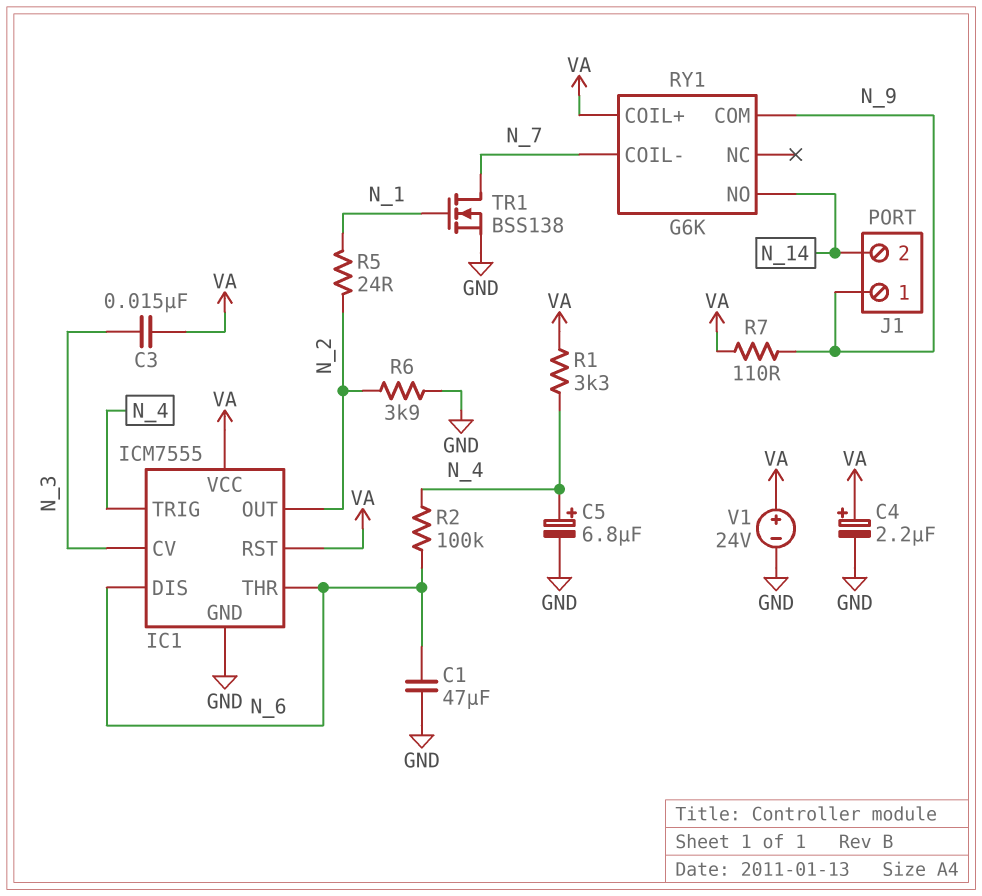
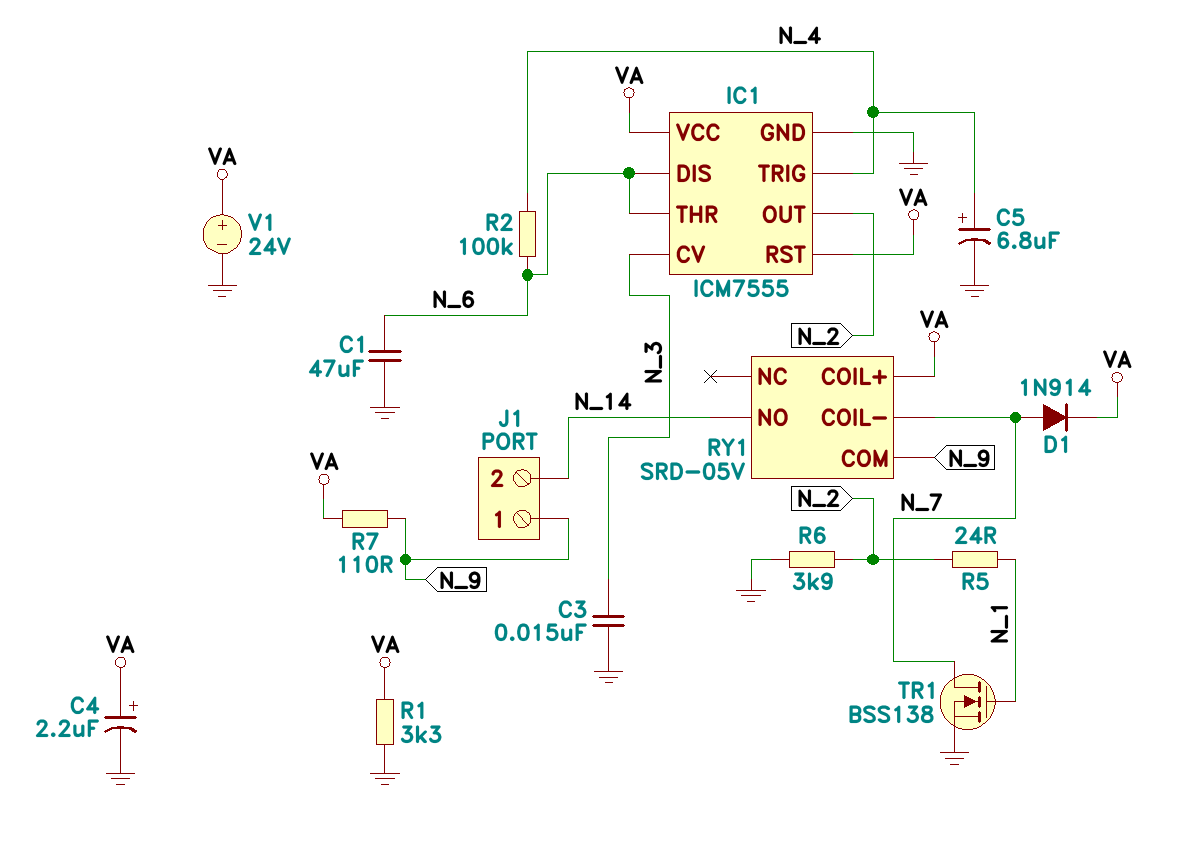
C3: 15nF (N_3, VA) -> 15nF (GND, N_3)
D1: none -> diode 1N914 (A N_7, K VA)
R1: 3.3k (N_4, VA) -> 3.3k (GND, VA)
RY1: G6K -> SRD-05V

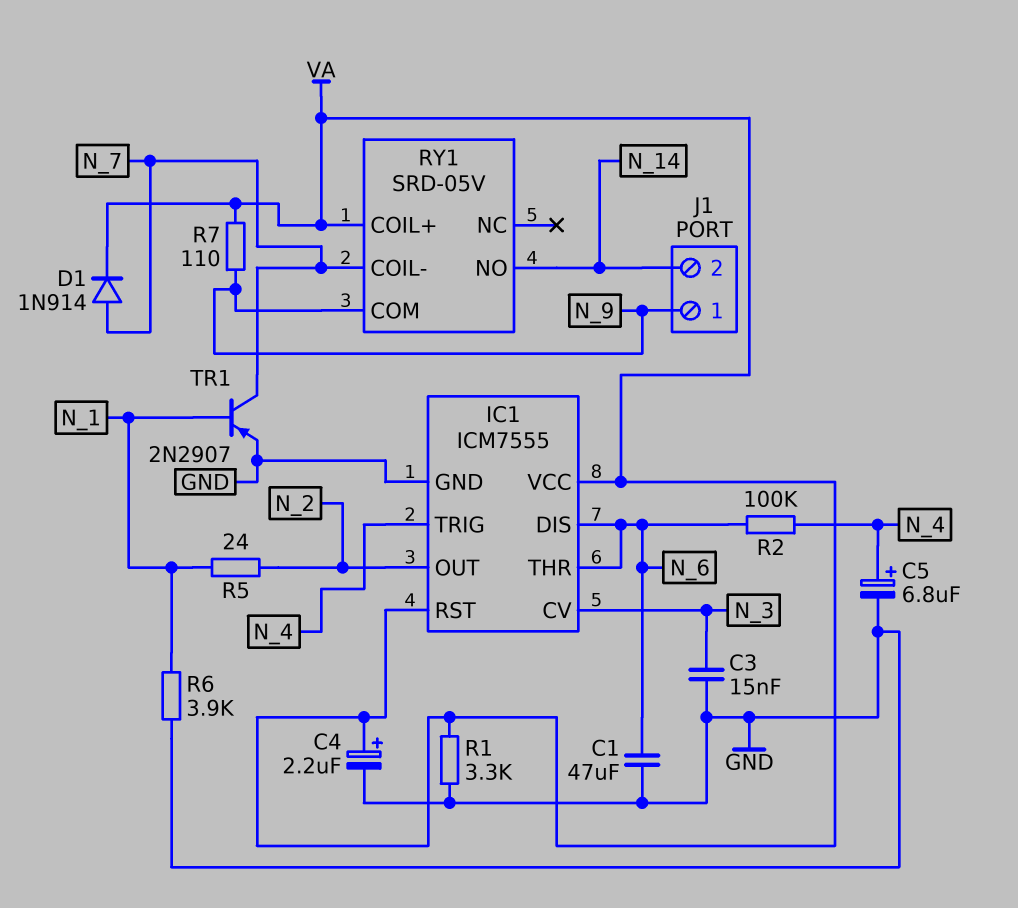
R6: 3.9k (GND, N_2) -> 3.9k (GND, N_1)
TR1: NMOS BSS138 (G N_1, D N_7, S GND) -> PNP 2N2907 (B N_1, C N_7, E GND)
V1: 24V (plus VA, minus GND) -> none

